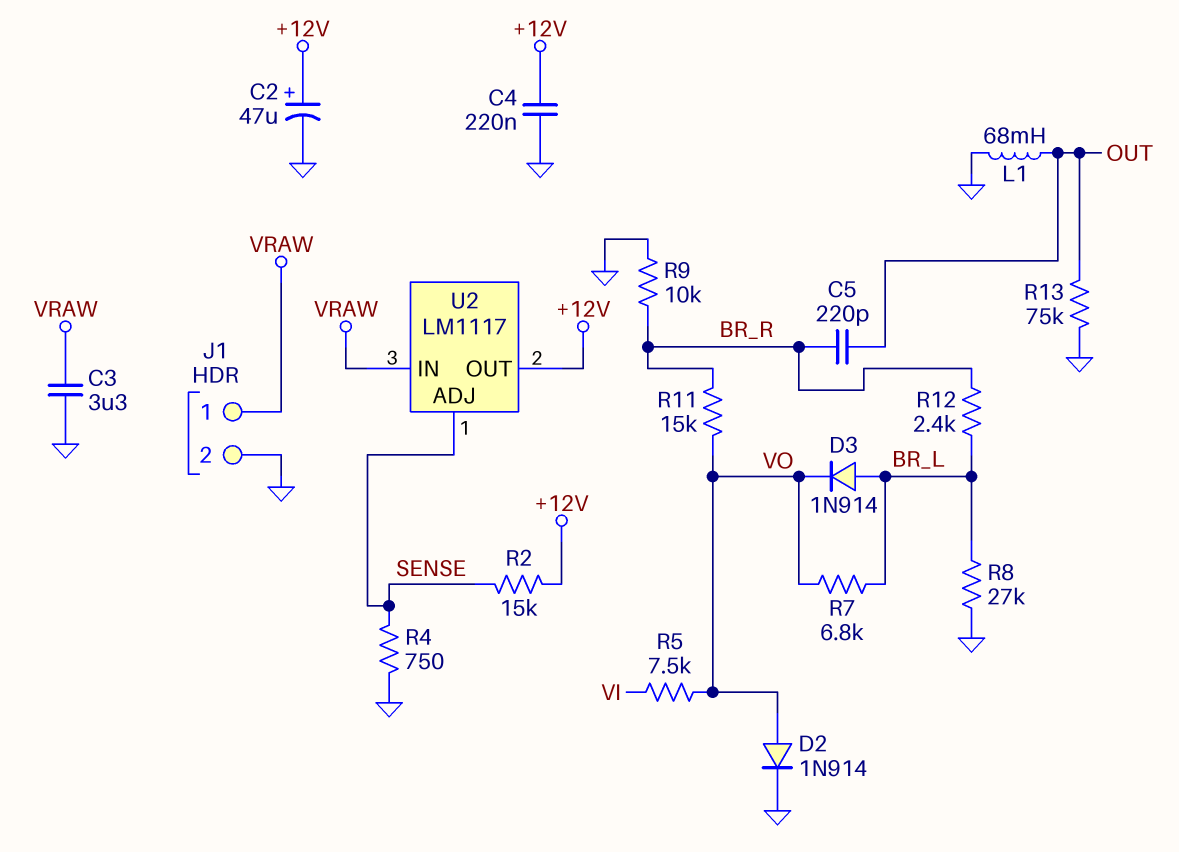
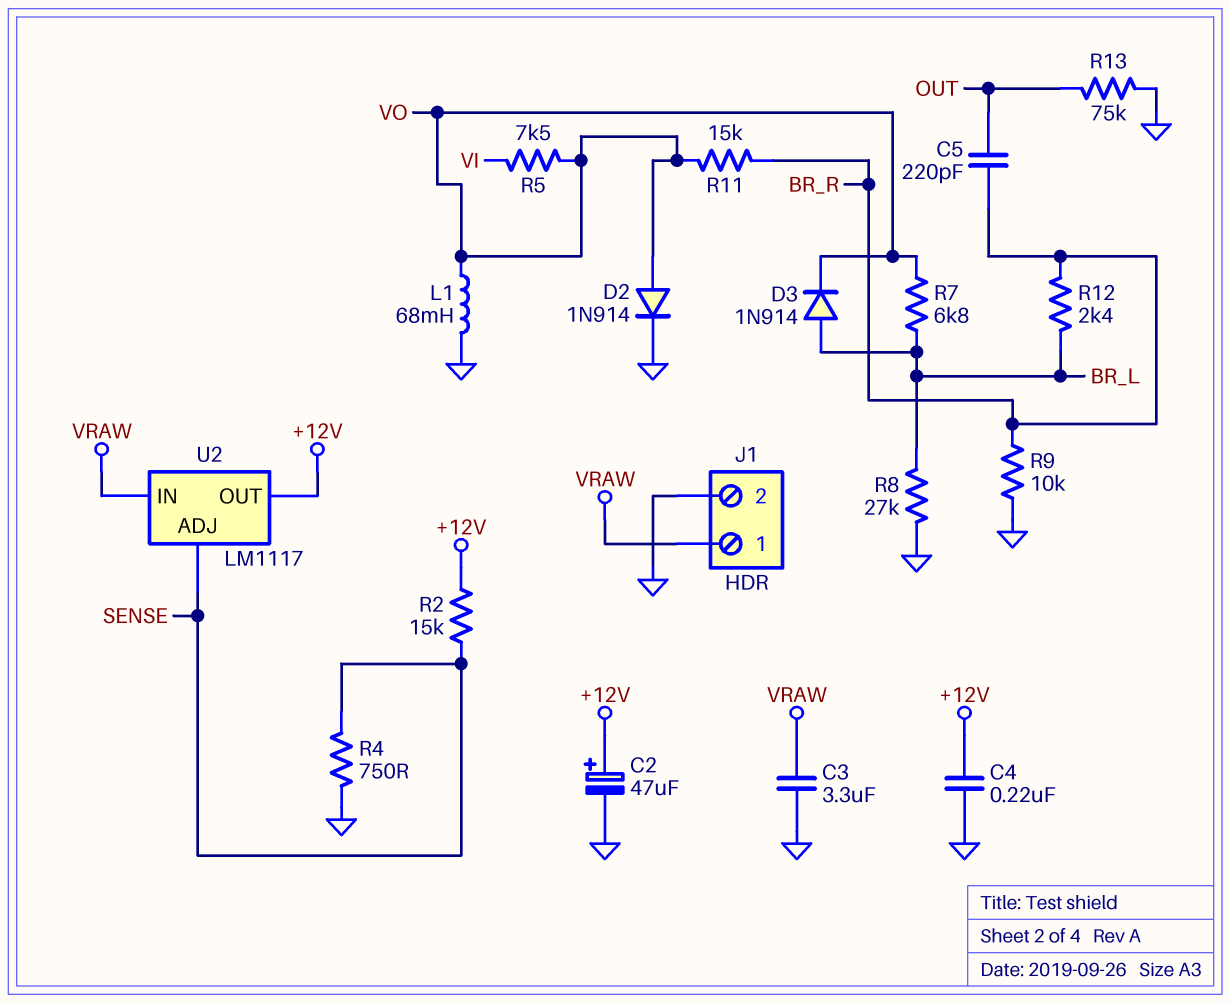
L1: 68mH (GND, OUT) -> 68mH (GND, VO)

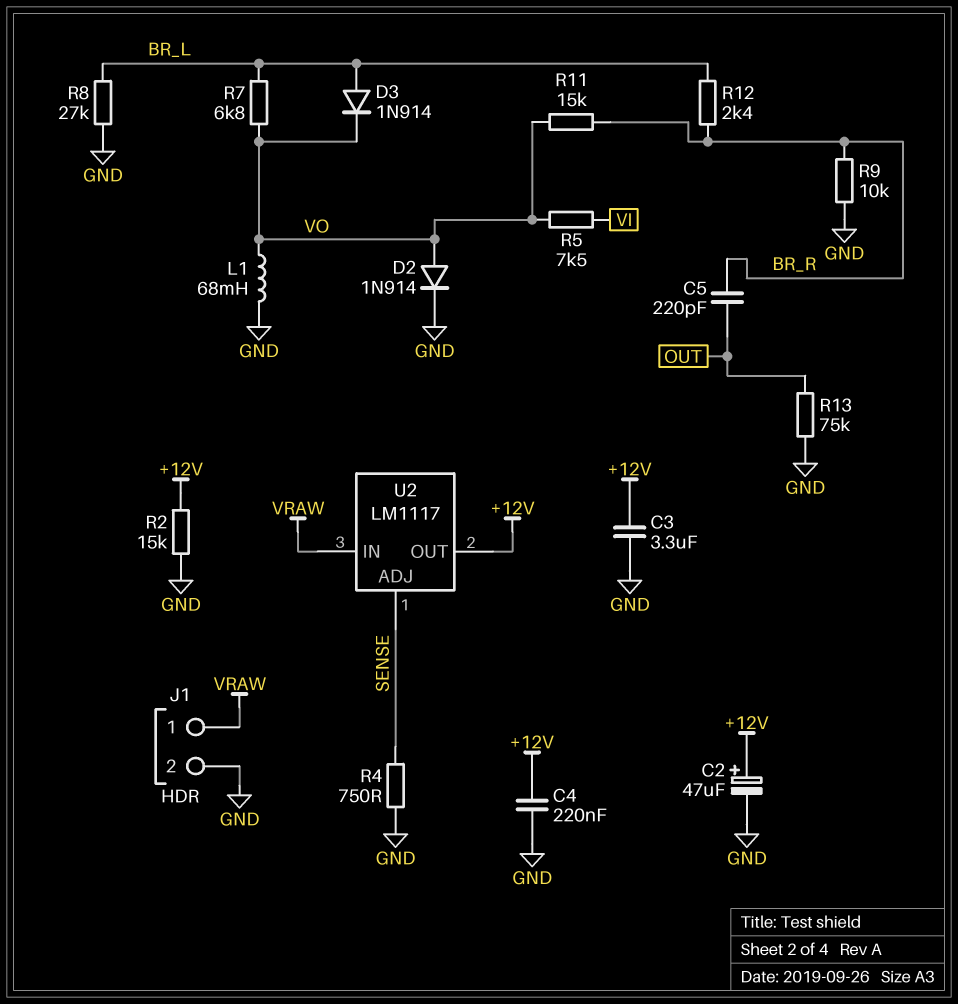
C3: 3.3uF (GND, VRAW) -> 3.3uF (+12V, GND)
R2: 15k (+12V, SENSE) -> 15k (+12V, GND)

